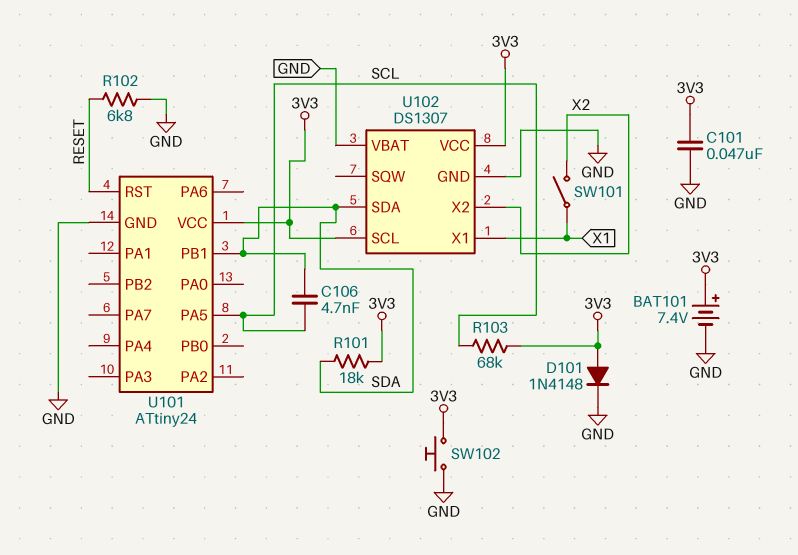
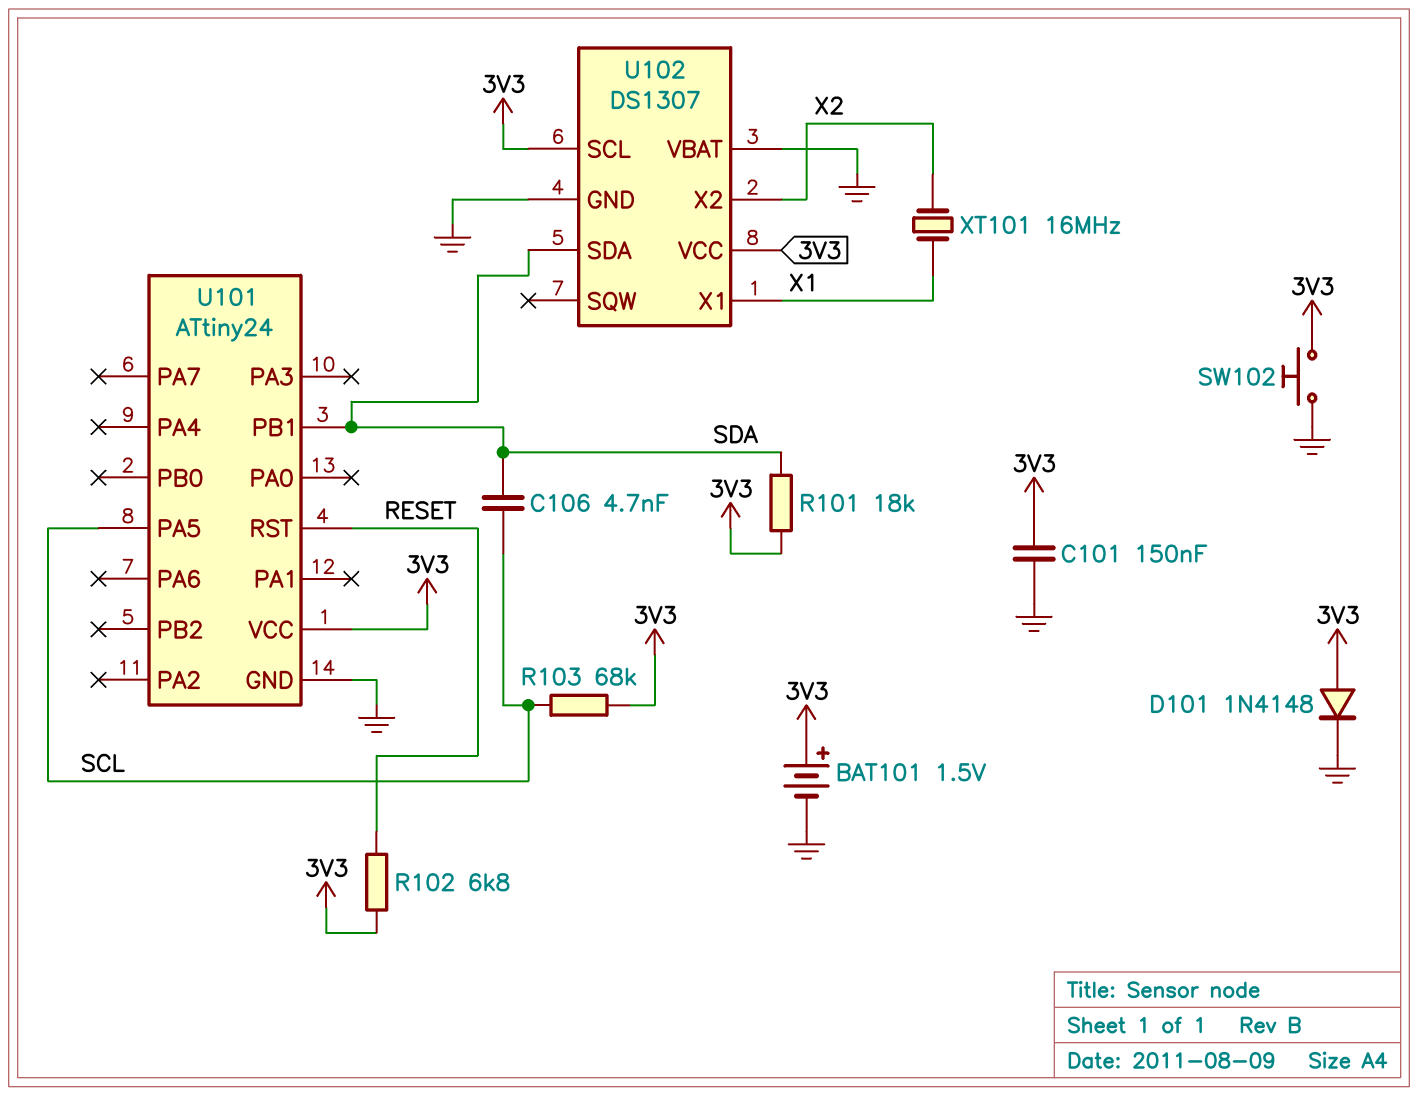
BAT101: 7.4V (plus 3V3, minus GND) -> 1.5V (plus 3V3, minus GND)
C101: 47nF (3V3, GND) -> 150nF (3V3, GND)
R102: 6.8k (GND, RESET) -> 6.8k (3V3, RESET)
SW101: switch (X1, X2) -> none
XT101: none -> 16MHz (X1, X2)

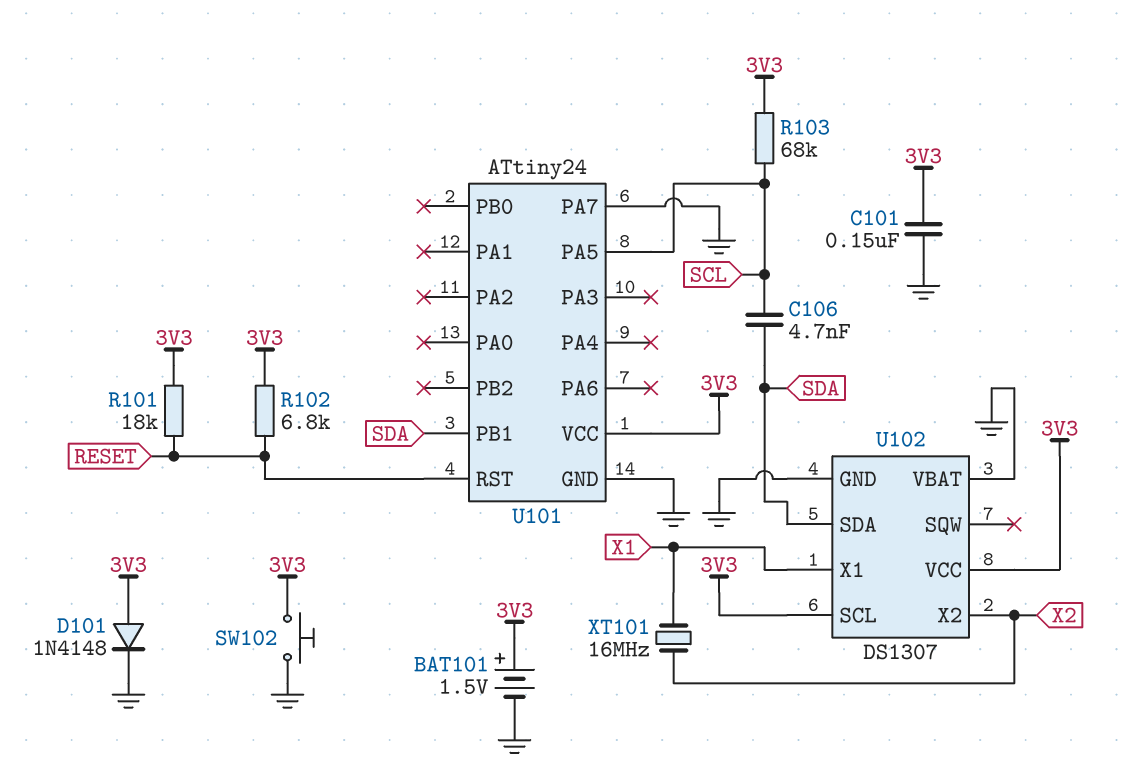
R101: 18k (3V3, SDA) -> 18k (3V3, RESET)
U101 pin PA7: none -> GND

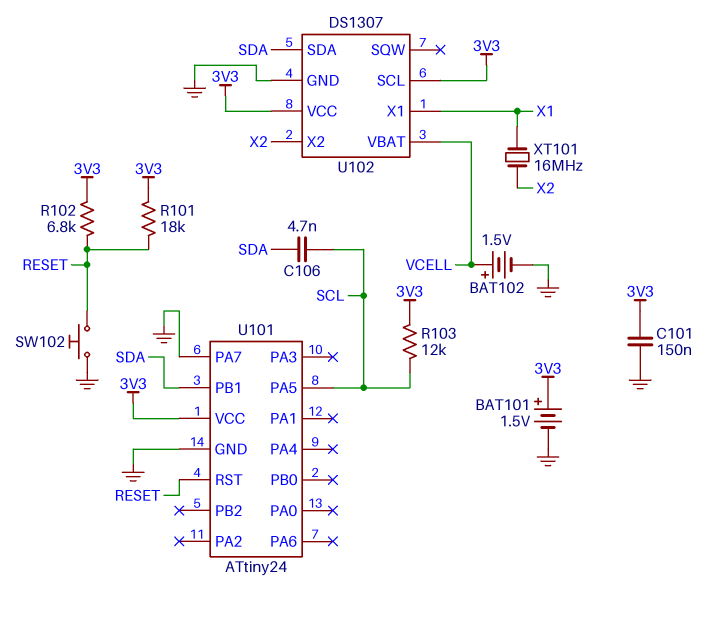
BAT102: none -> 1.5V (plus VCELL, minus GND)
D101: diode 1N4148 (A 3V3, K GND) -> none
R103: 68k (3V3, SCL) -> 12k (3V3, SCL)
SW102: button (3V3, GND) -> button (GND, RESET)
U102 pin VBAT: GND -> VCELL

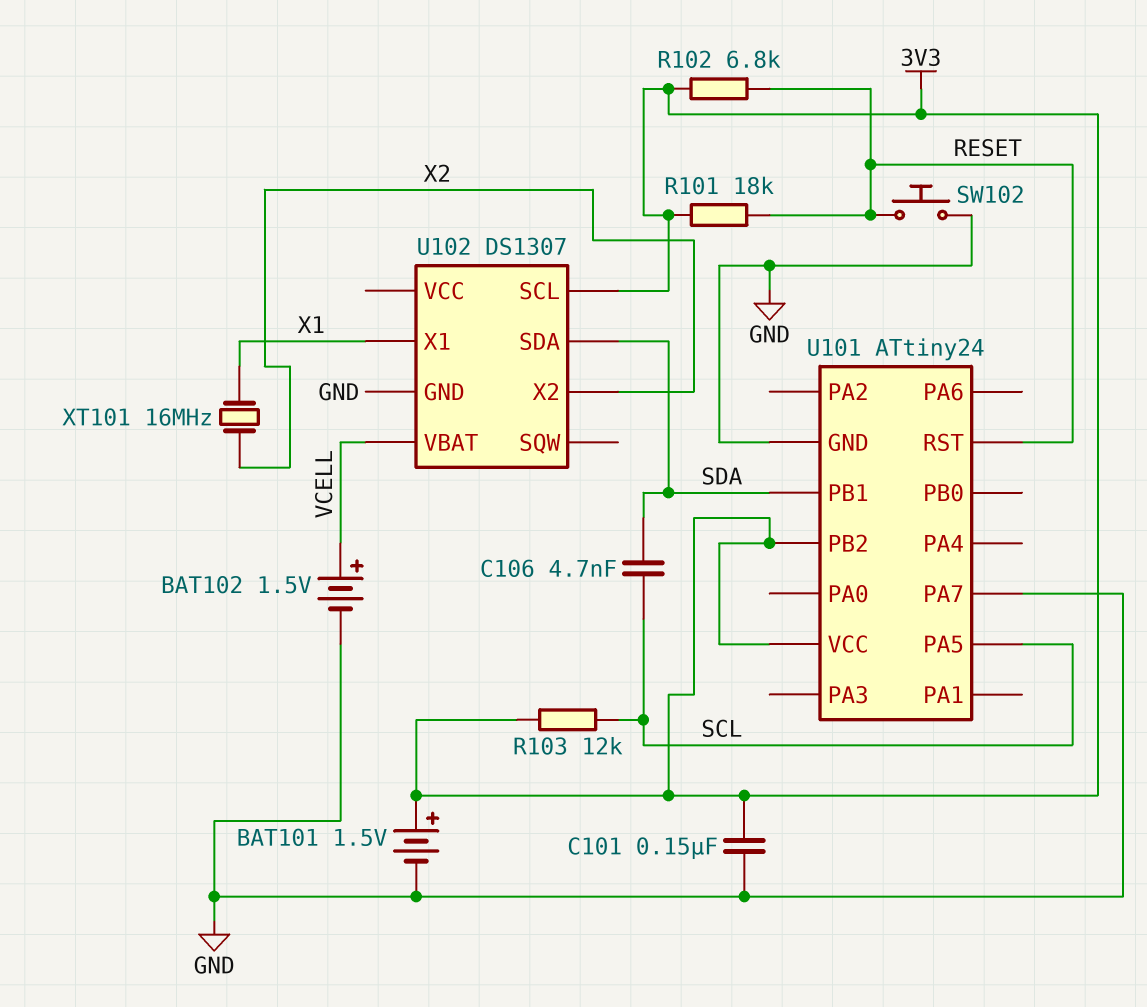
U101 pin PB2: none -> 3V3
U102 pin VCC: 3V3 -> none

